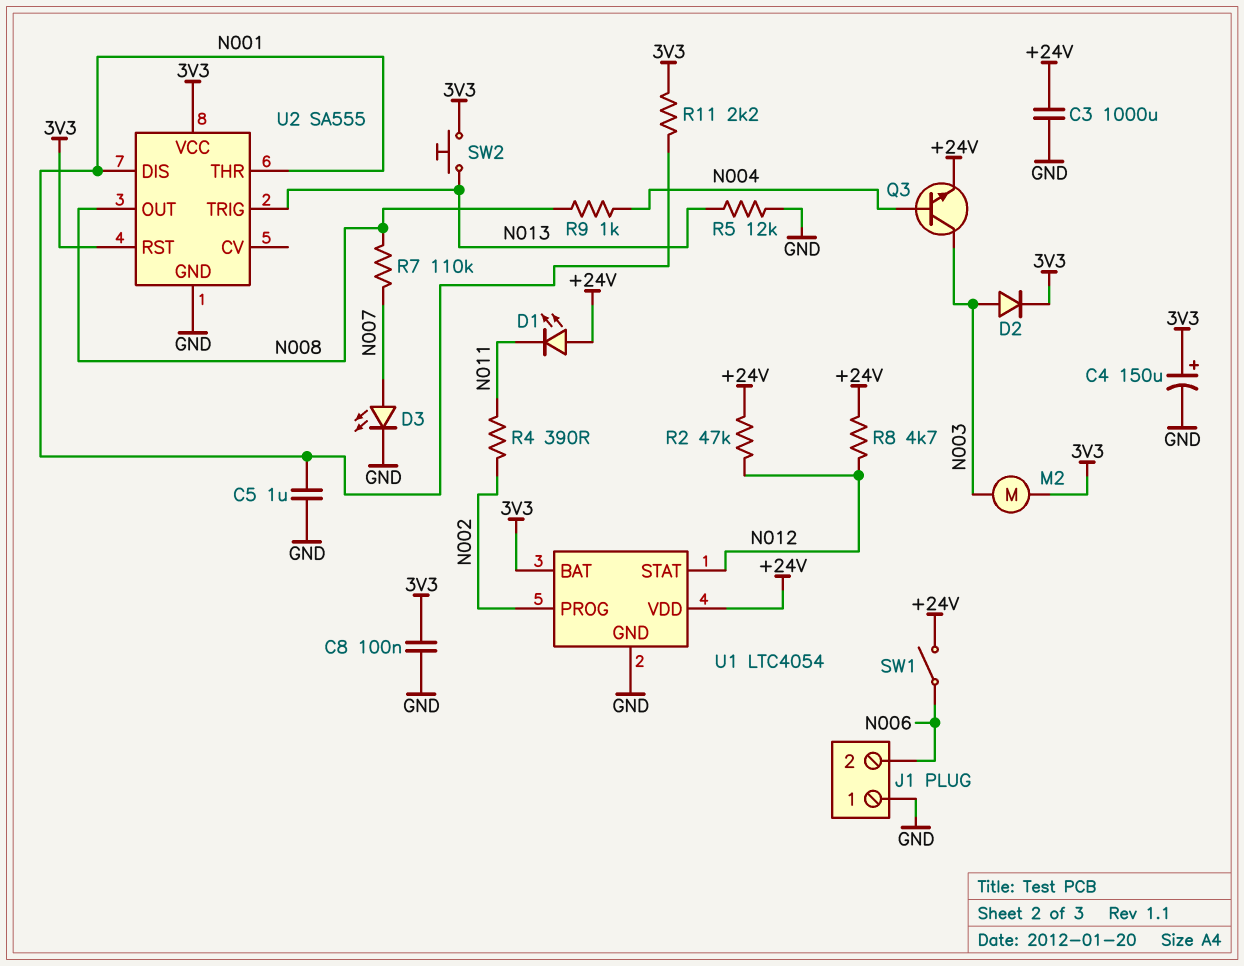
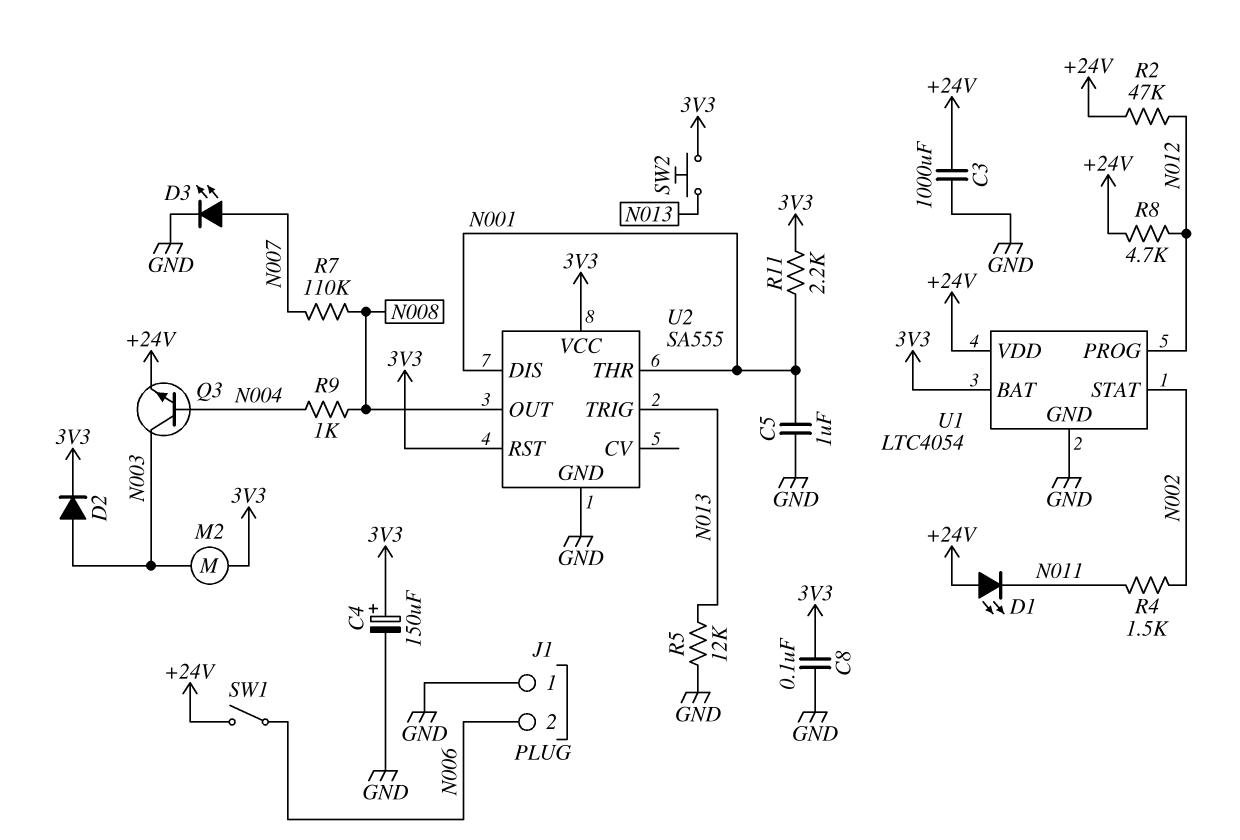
R4: 390 (N002, N011) -> 1.5k (N002, N011)
U1 pin PROG: N002 -> N012
U1 pin STAT: N012 -> N002

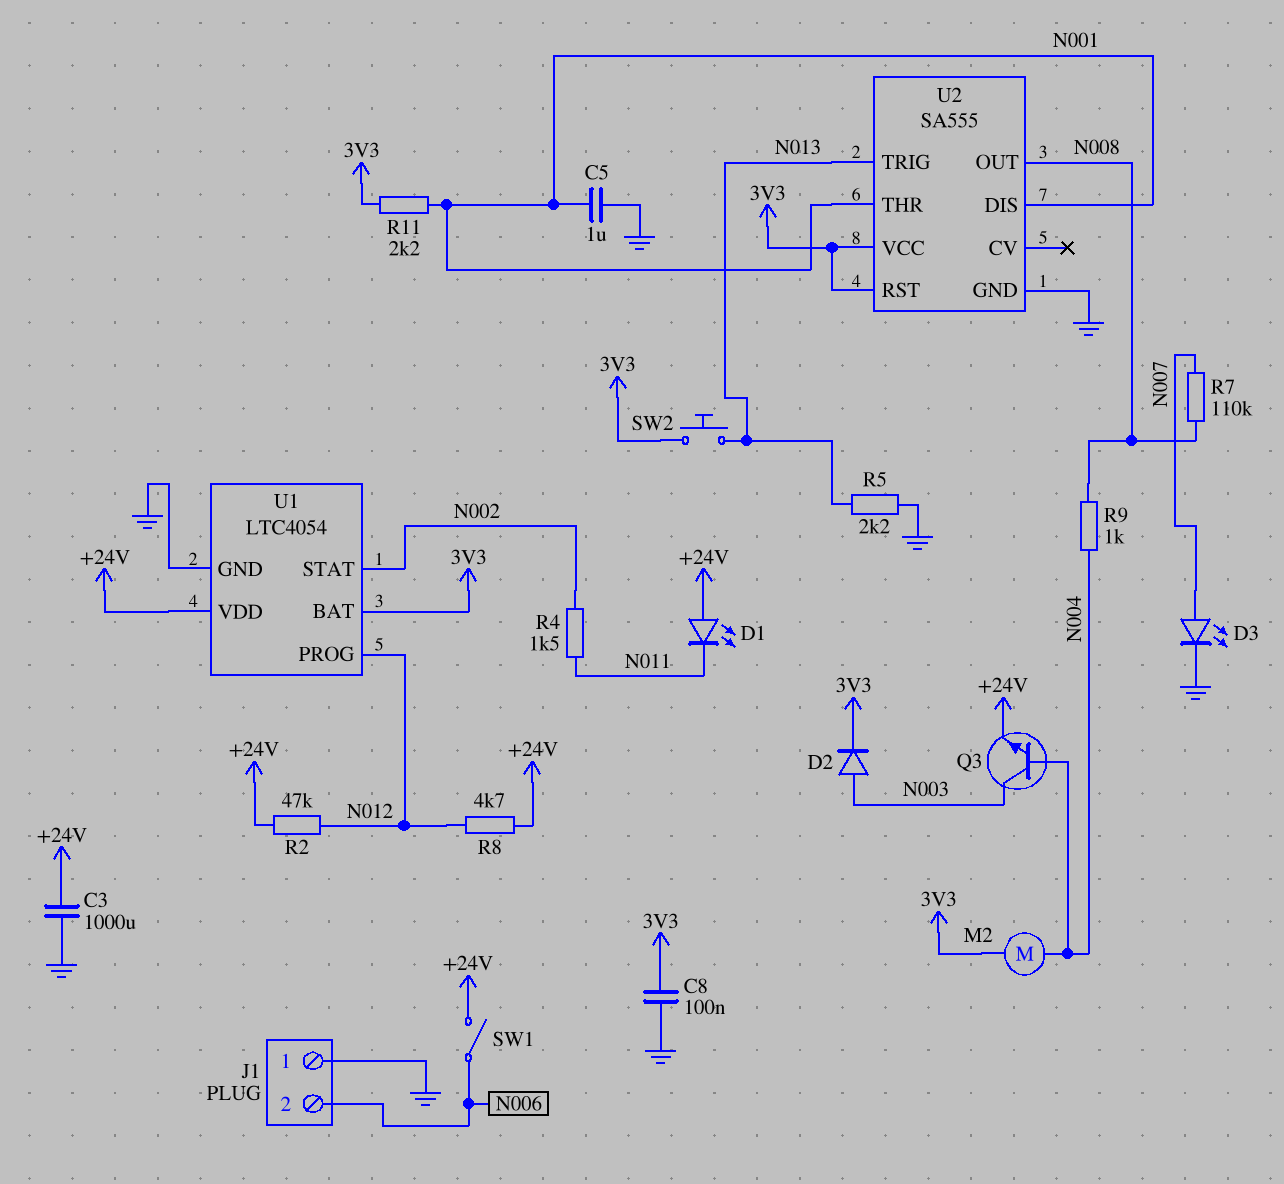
C4: 150uF (plus 3V3, minus GND) -> none
M2: motor (3V3, N003) -> motor (3V3, N004)
R5: 12k (GND, N013) -> 2.2k (GND, N013)

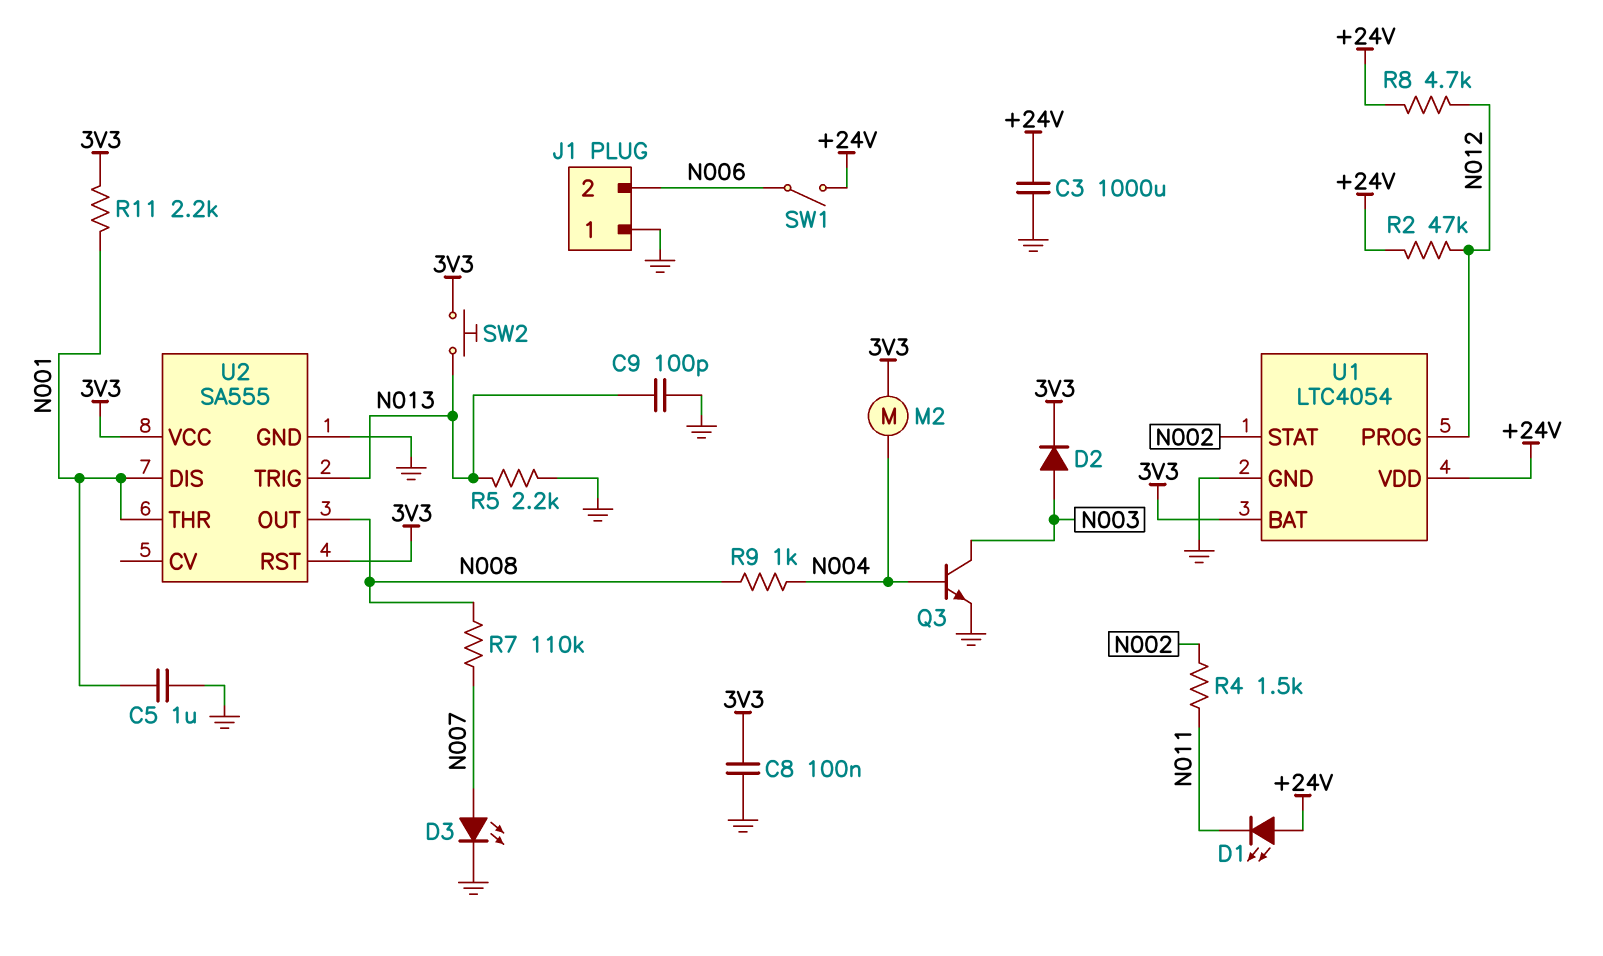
C9: none -> 100pF (GND, N013)
Q3: NPN (B N004, C N003, E +24V) -> NPN (B N004, C N003, E GND)

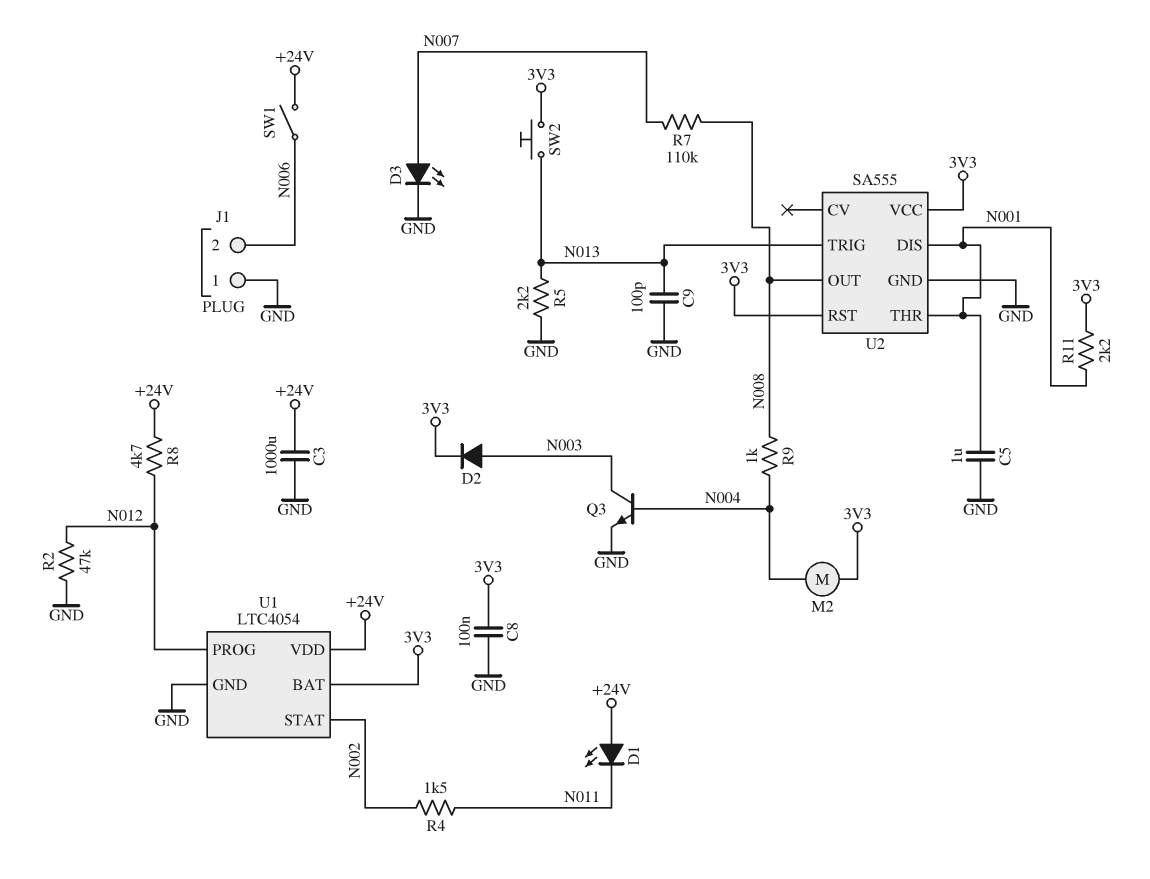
R2: 47k (+24V, N012) -> 47k (GND, N012)

